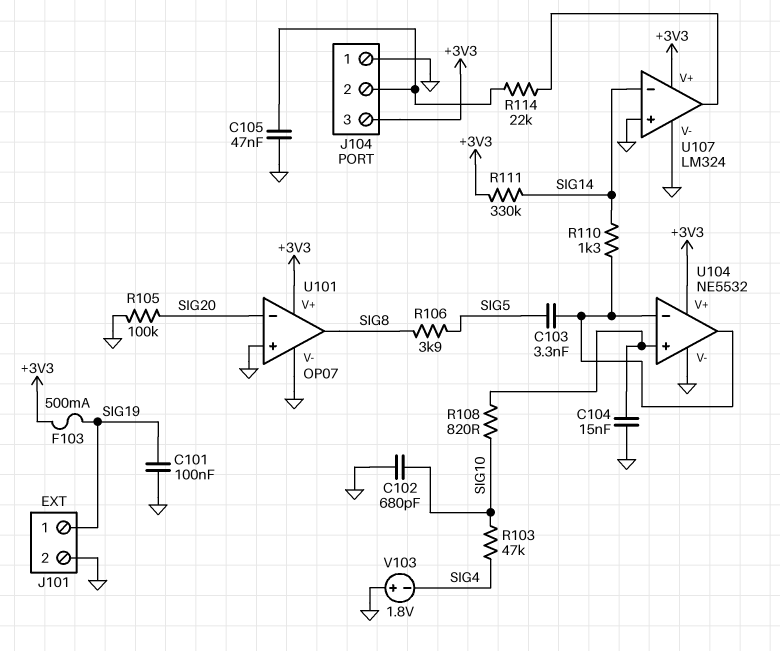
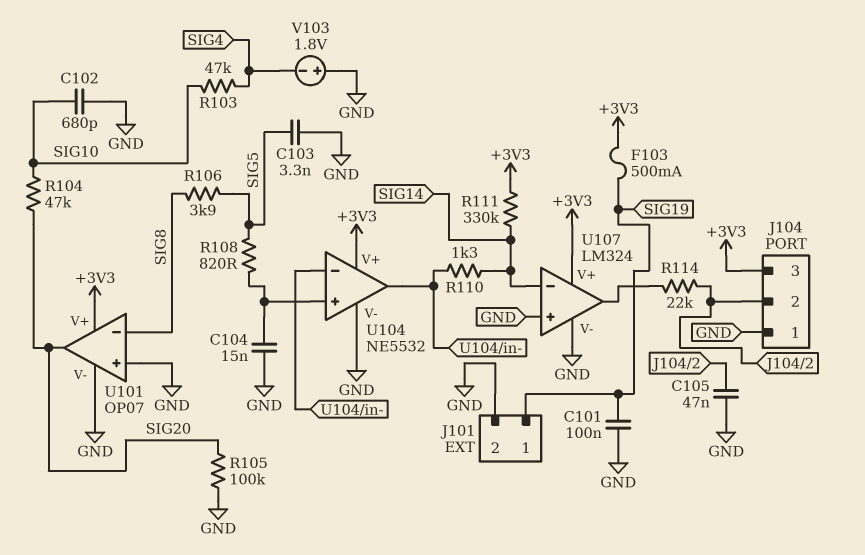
C103: 3.3nF (SIG5, U104/in-) -> 3.3nF (GND, SIG5)
R104: none -> 47k (SIG10, SIG20)
R108: 820 (SIG10, U104/in+) -> 820 (SIG5, U104/in+)
U101 pin in-: SIG20 -> SIG8
U101 pin out: SIG8 -> SIG20

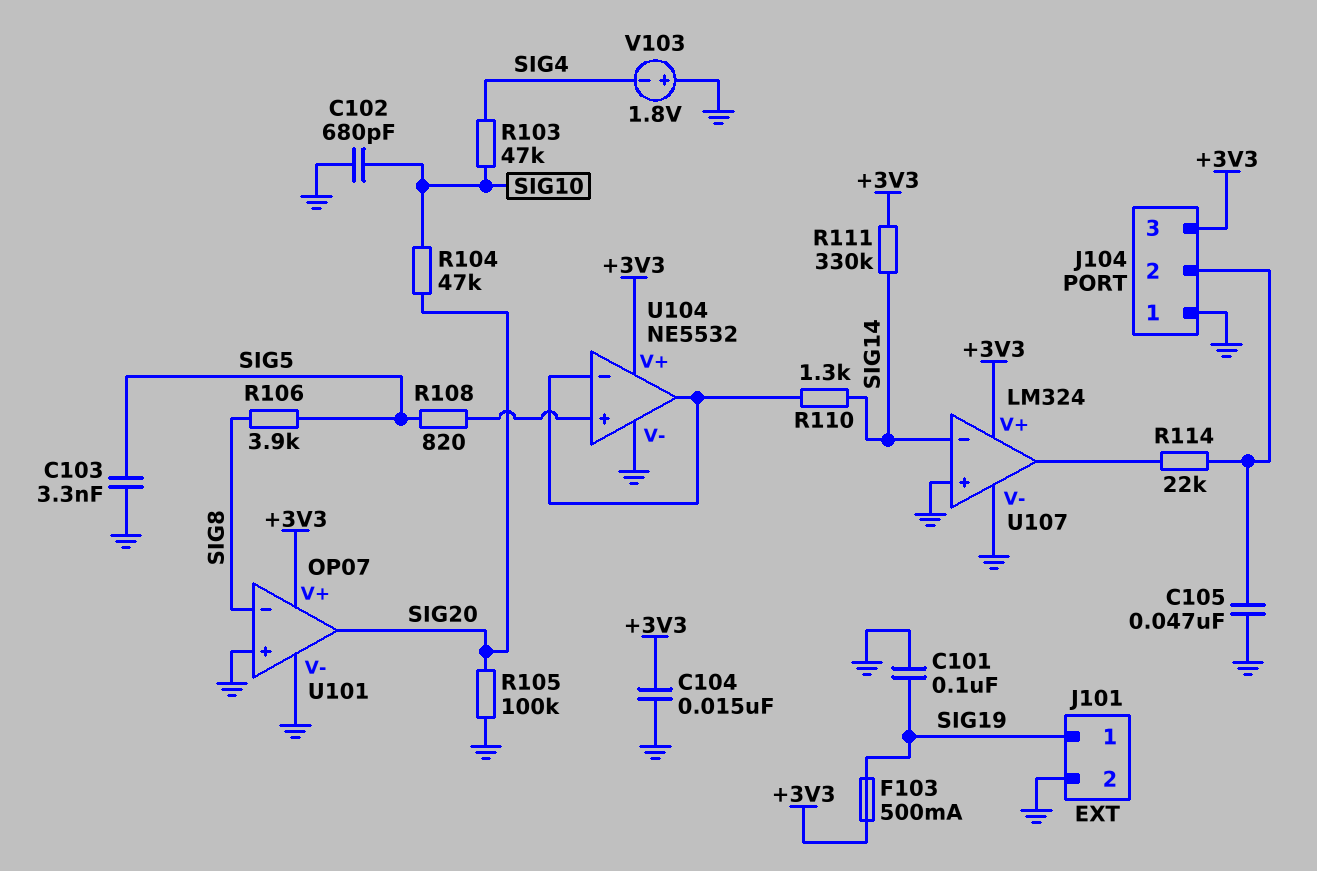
C104: 15nF (GND, U104/in+) -> 15nF (+3V3, GND)

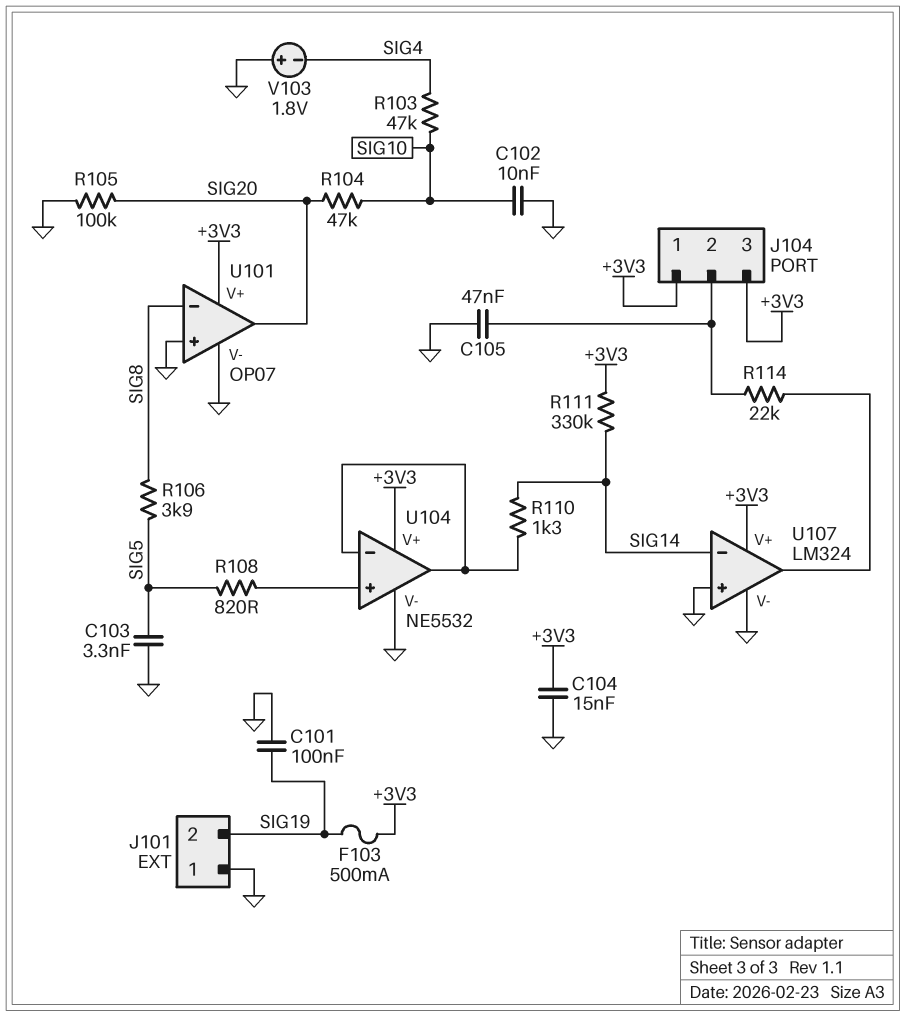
C102: 680pF (GND, SIG10) -> 10nF (GND, SIG10)
J101 pin 1: SIG19 -> GND
J101 pin 2: GND -> SIG19
J104 pin 1: GND -> +3V3

